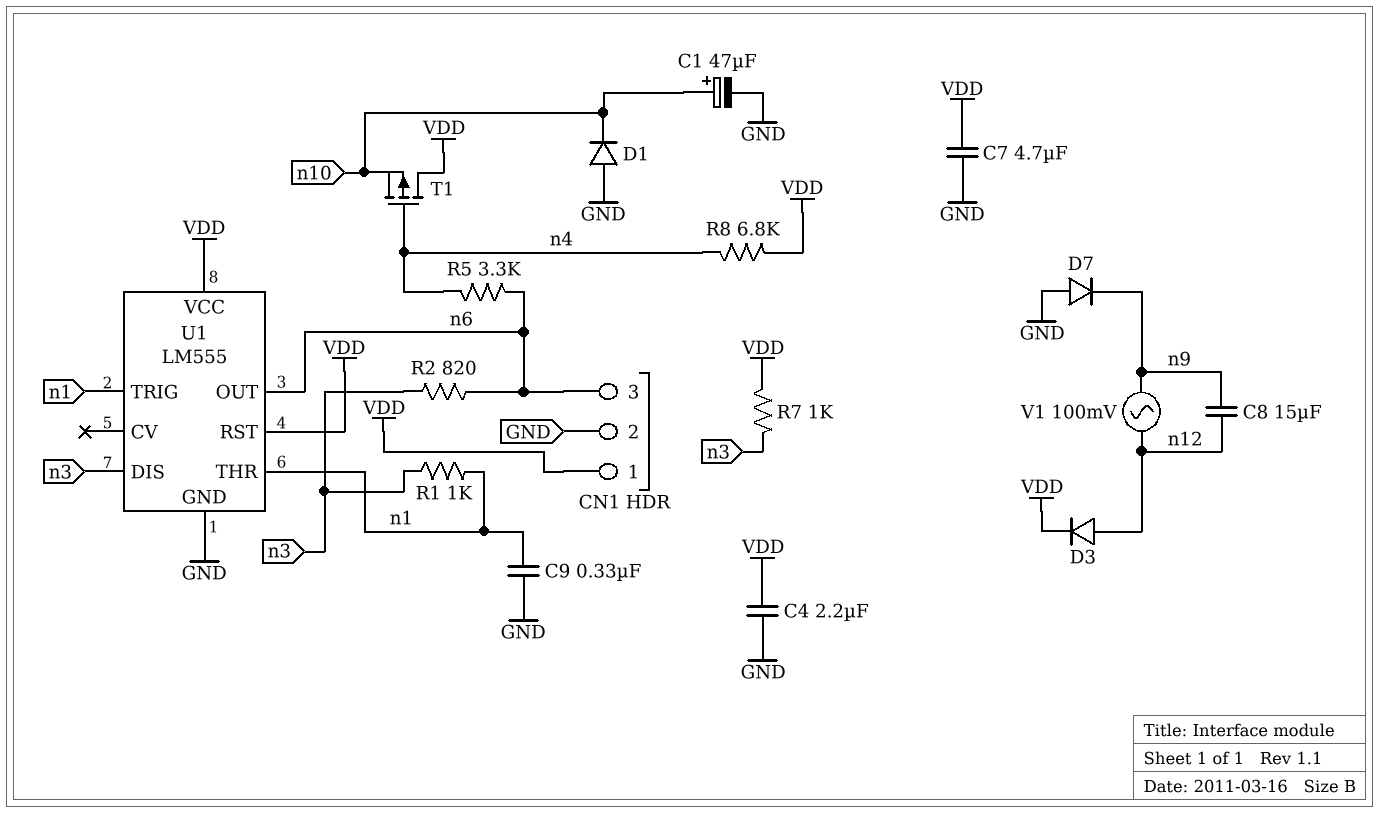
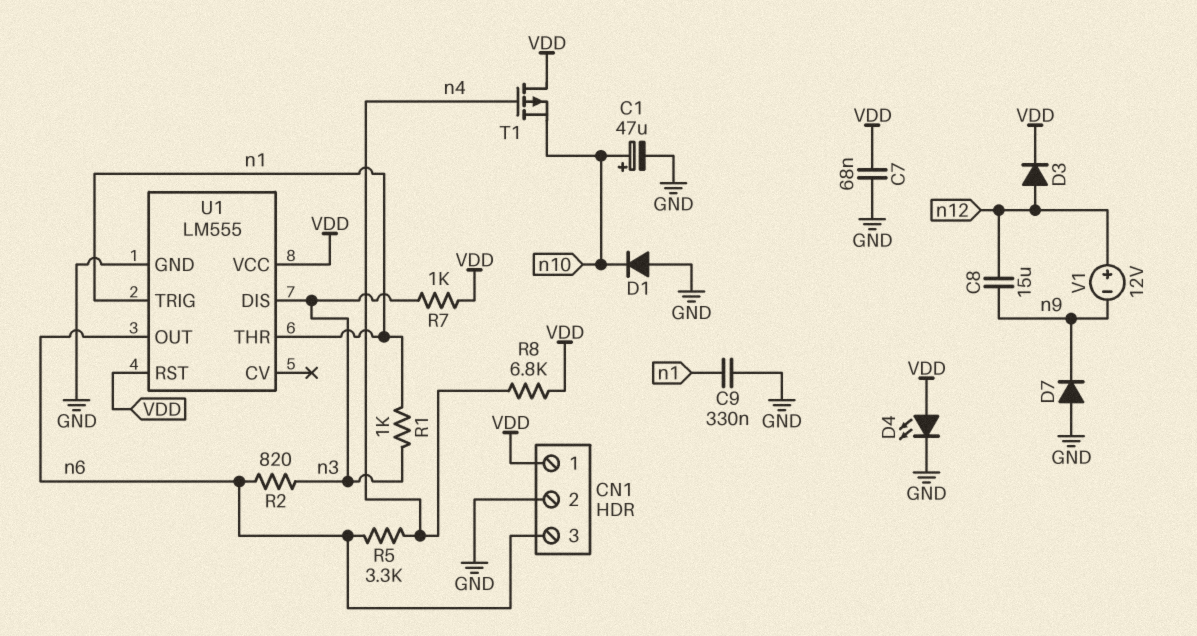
C4: 2.2uF (GND, VDD) -> none
C7: 4.7uF (GND, VDD) -> 68nF (GND, VDD)
D4: none -> LED (A VDD, K GND)
V1: AC 100mV (n9, n12) -> 12V (plus n12, minus n9)

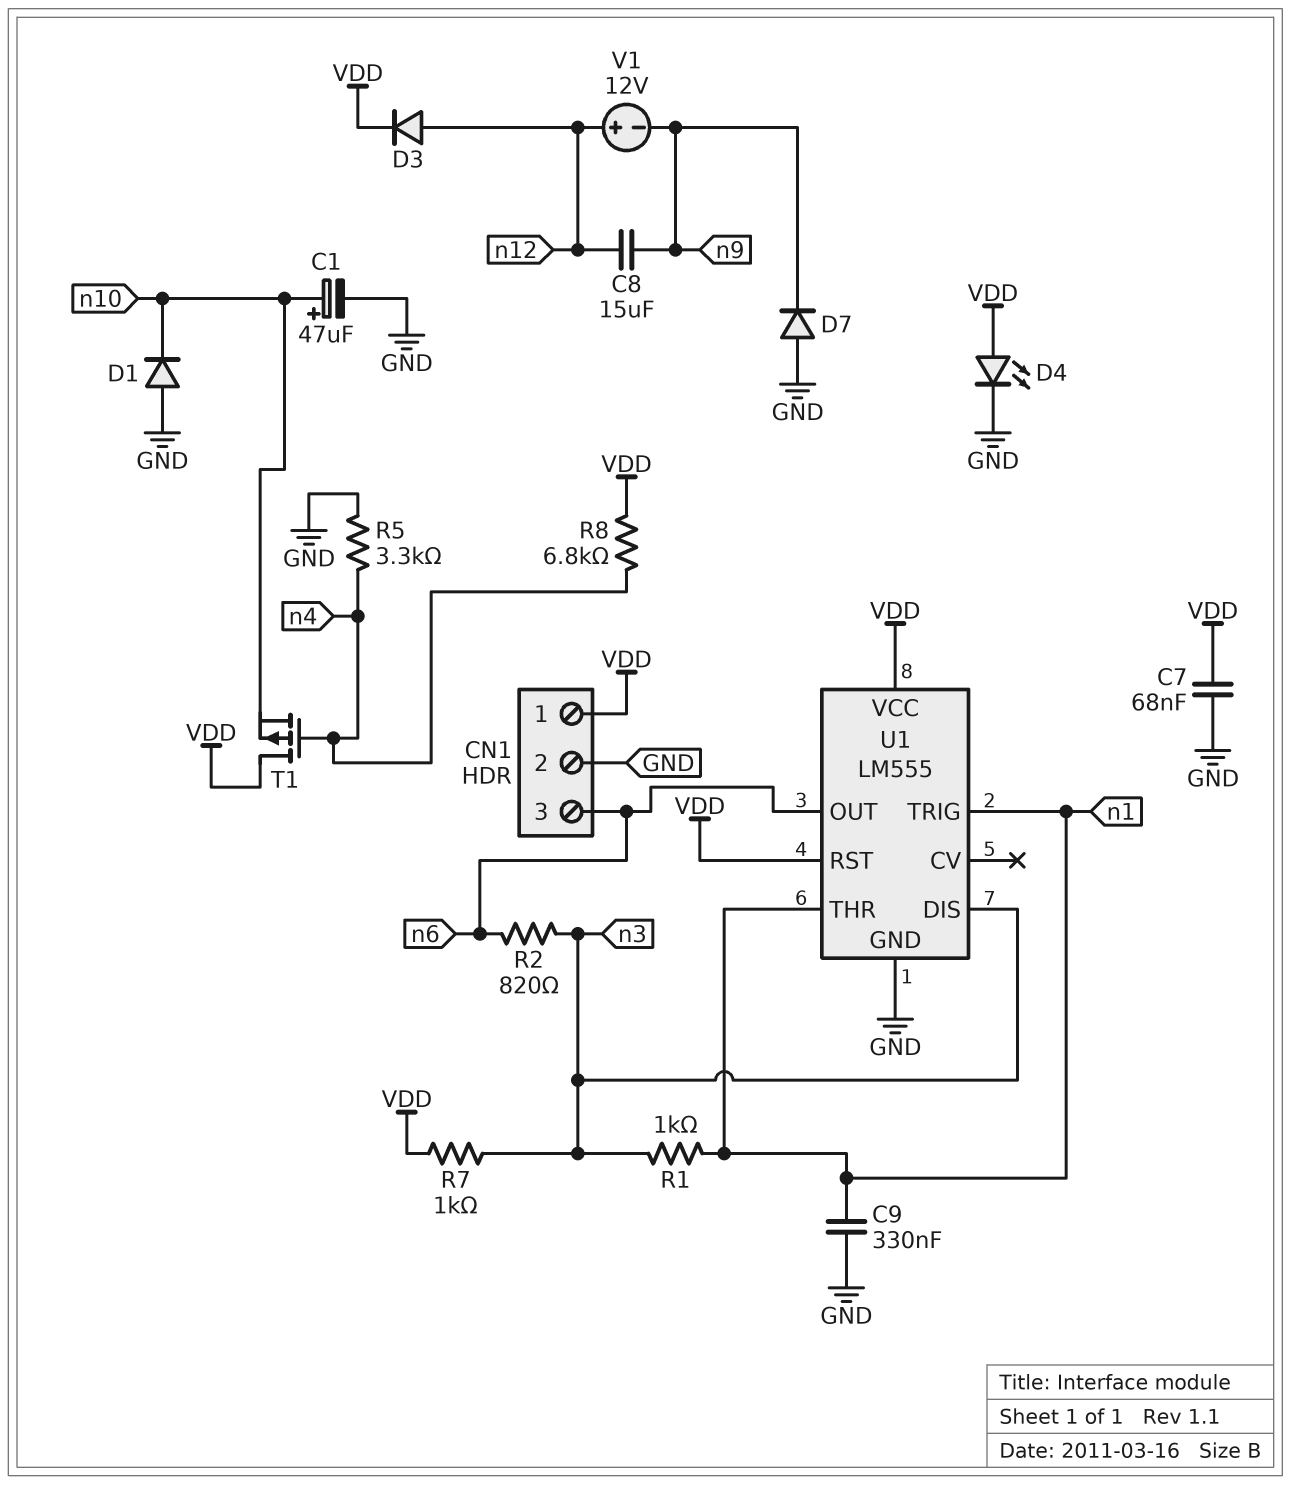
R5: 3.3k (n4, n6) -> 3.3k (GND, n4)

